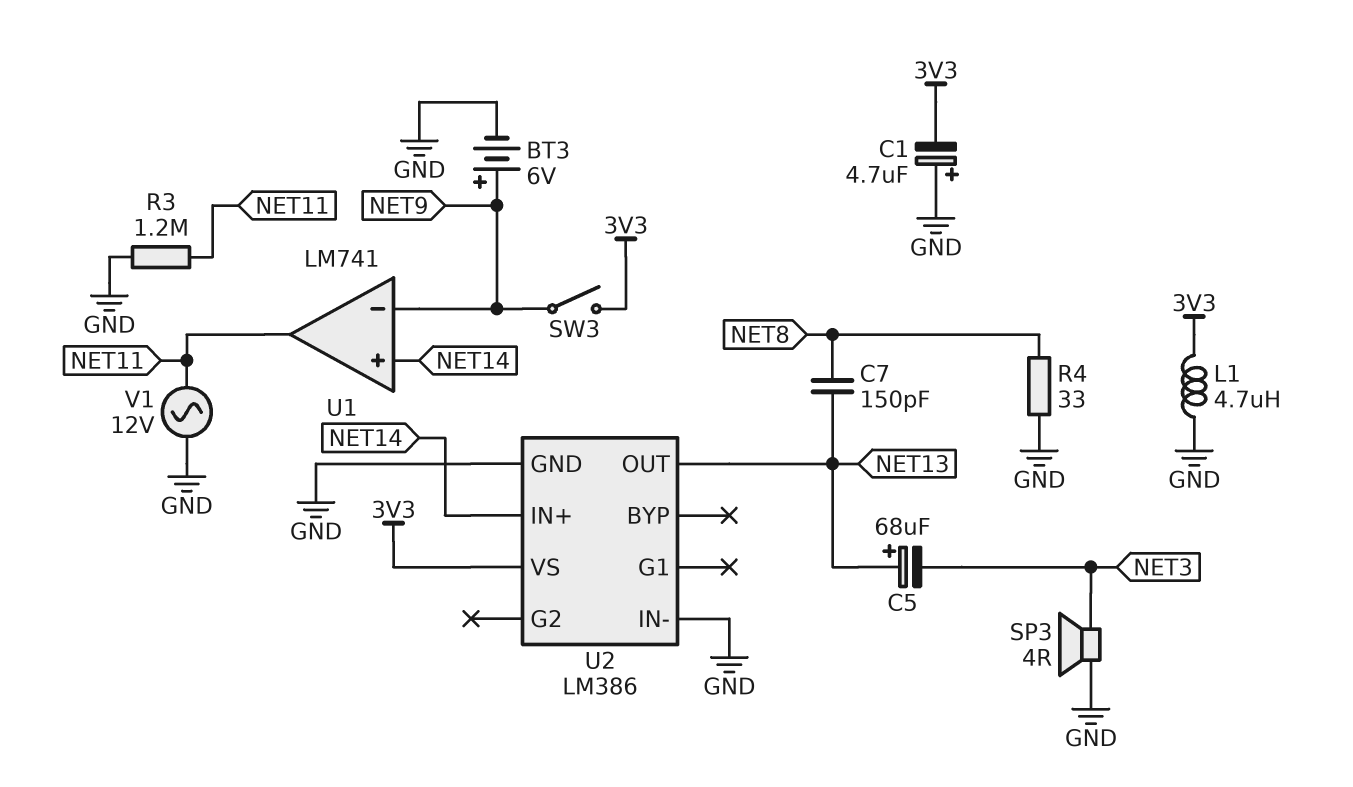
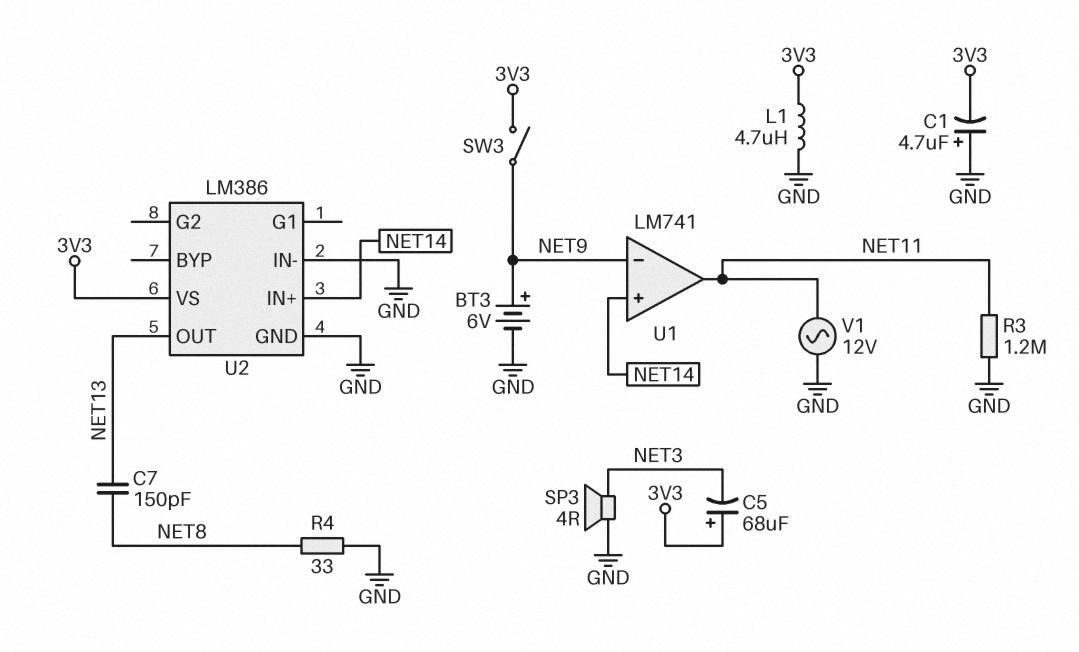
C5: 68uF (plus NET13, minus NET3) -> 68uF (plus 3V3, minus NET3)

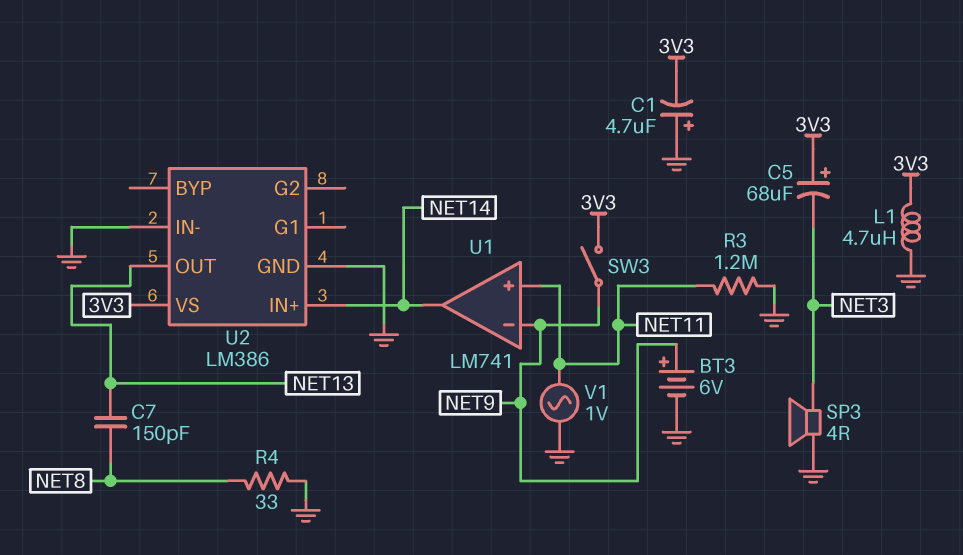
U1 pin in+: NET14 -> NET11
U1 pin out: NET11 -> NET14
V1: AC 12V (GND, NET11) -> AC 1V (GND, NET11)

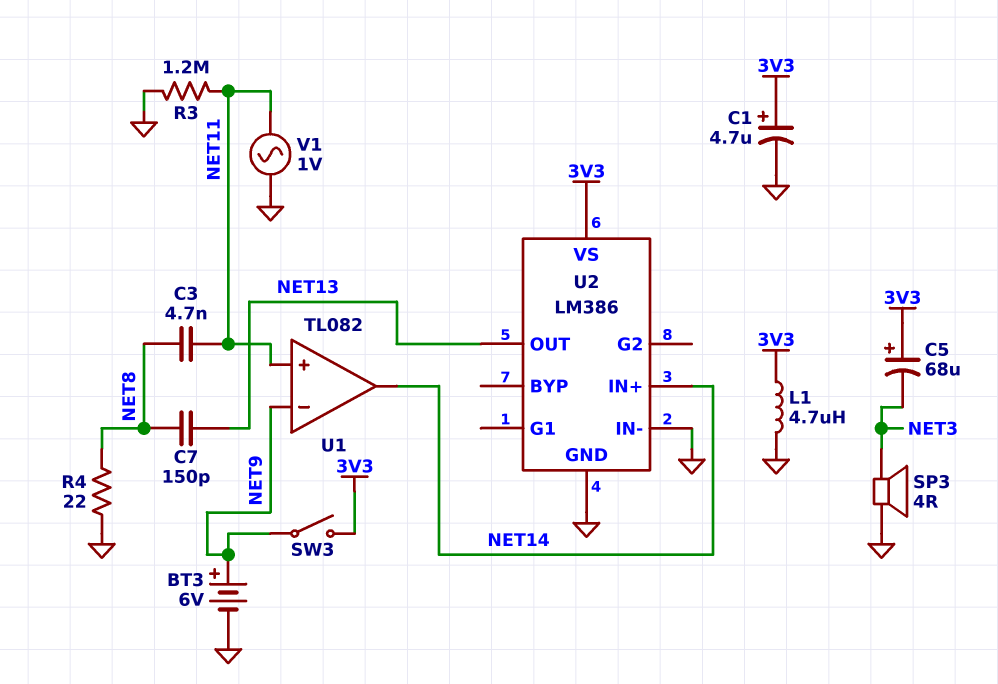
C1: 4.7uF (plus GND, minus 3V3) -> 4.7uF (plus 3V3, minus GND)
C3: none -> 4.7nF (NET8, NET11)
R4: 33 (GND, NET8) -> 22 (GND, NET8)
U1: LM741 -> TL082

